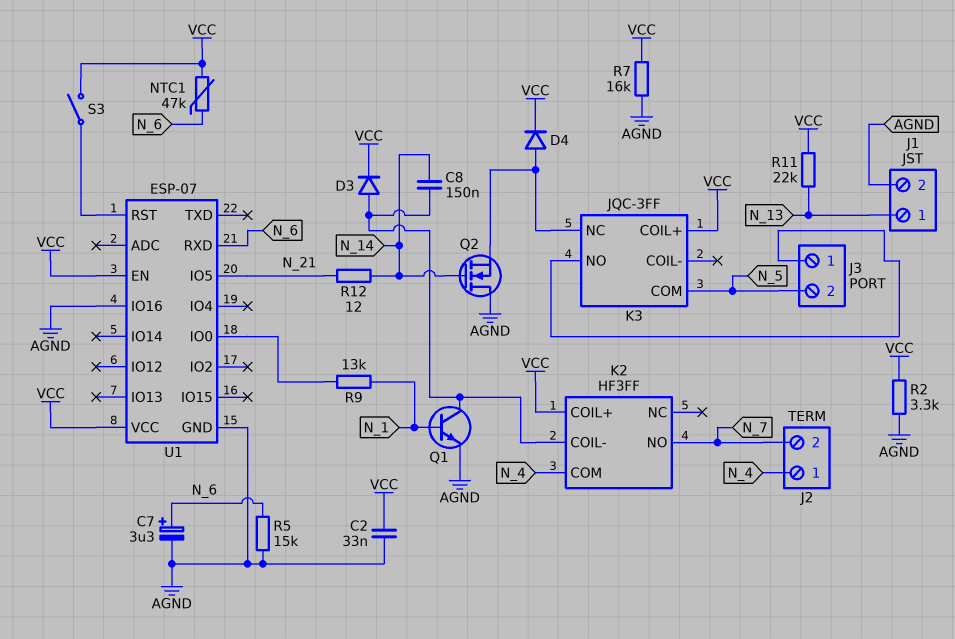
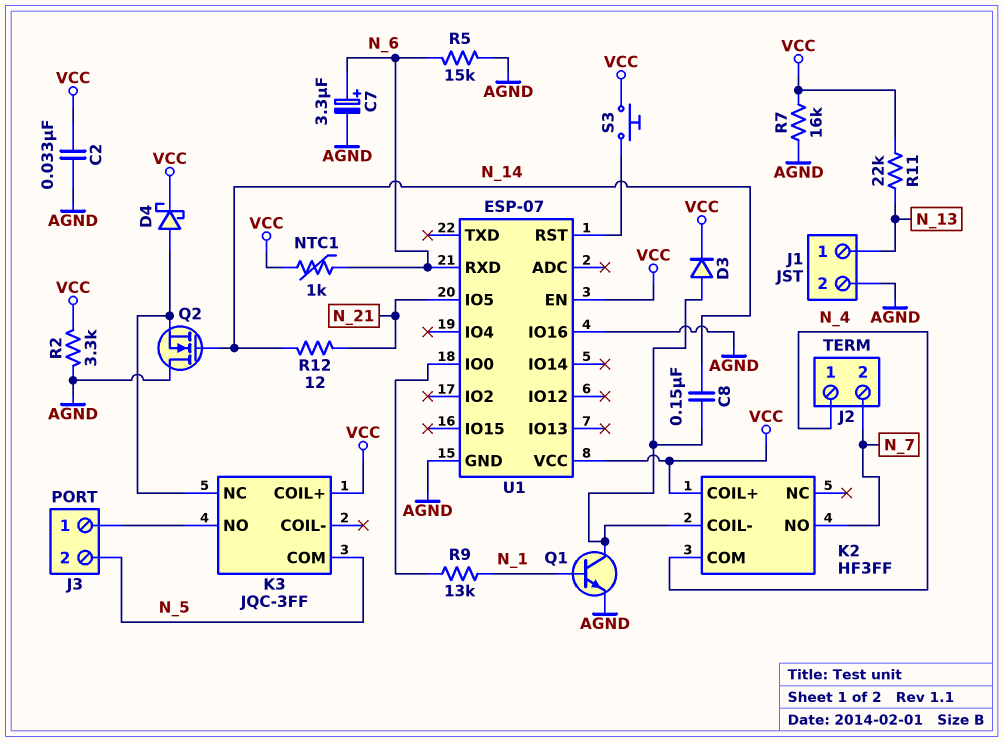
D4: diode (A K3/NC, K VCC) -> schottky (A K3/NC, K VCC)
NTC1: 47k (N_6, VCC) -> 1k (N_6, VCC)
S3: switch (U1/RST, VCC) -> button (U1/RST, VCC)

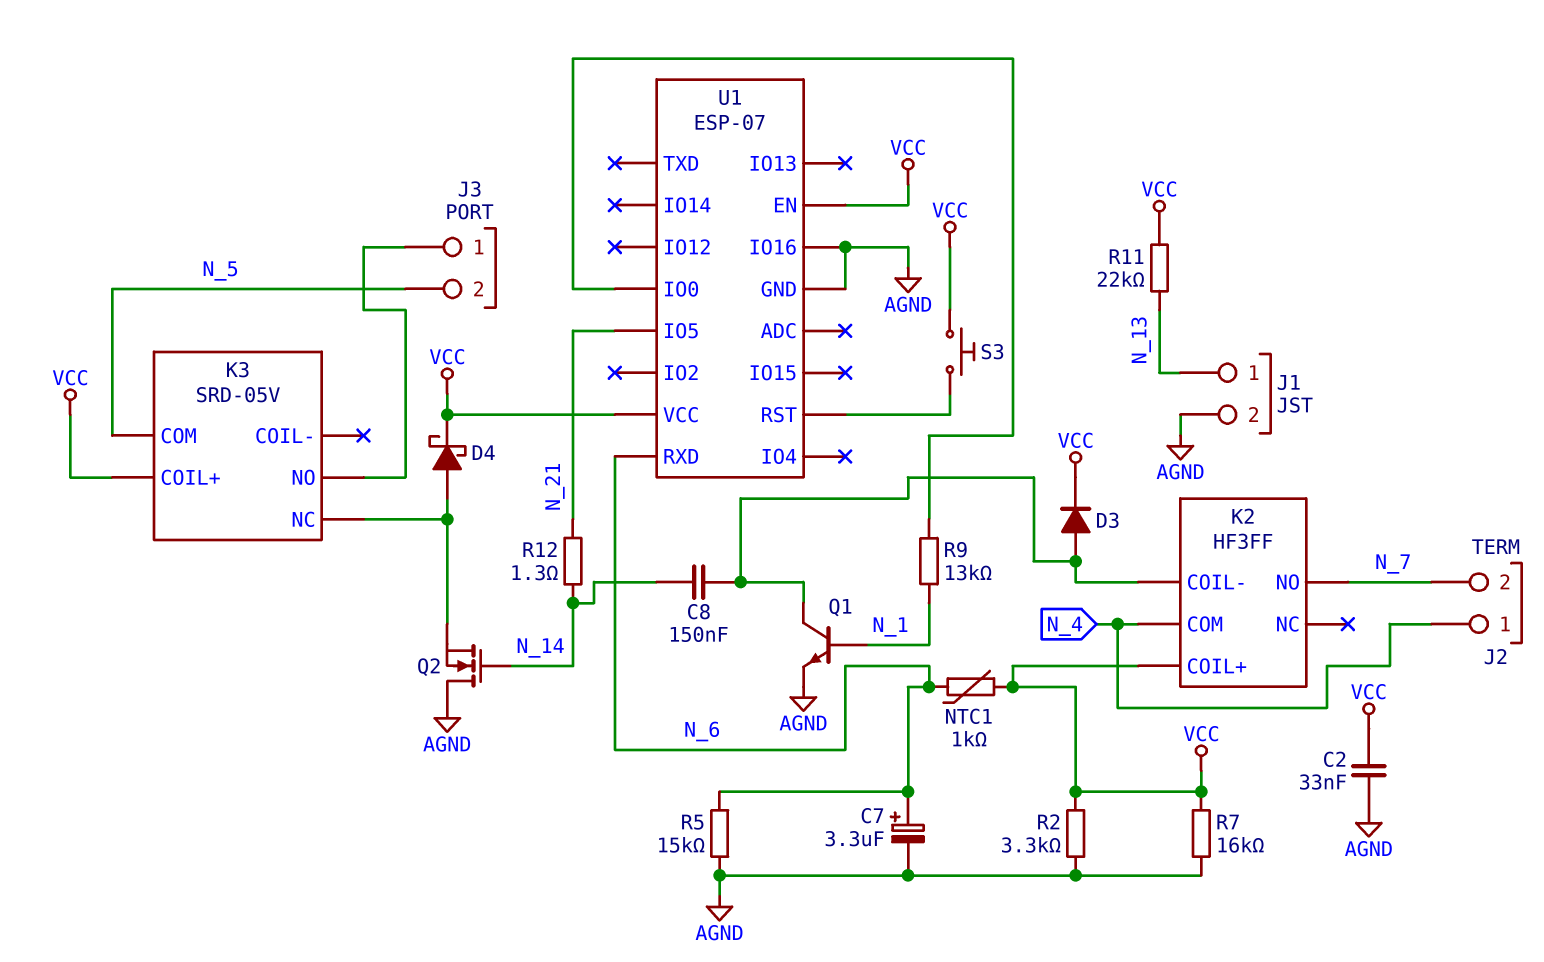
K3: JQC-3FF -> SRD-05V
R12: 12 (N_14, N_21) -> 1.3 (N_14, N_21)

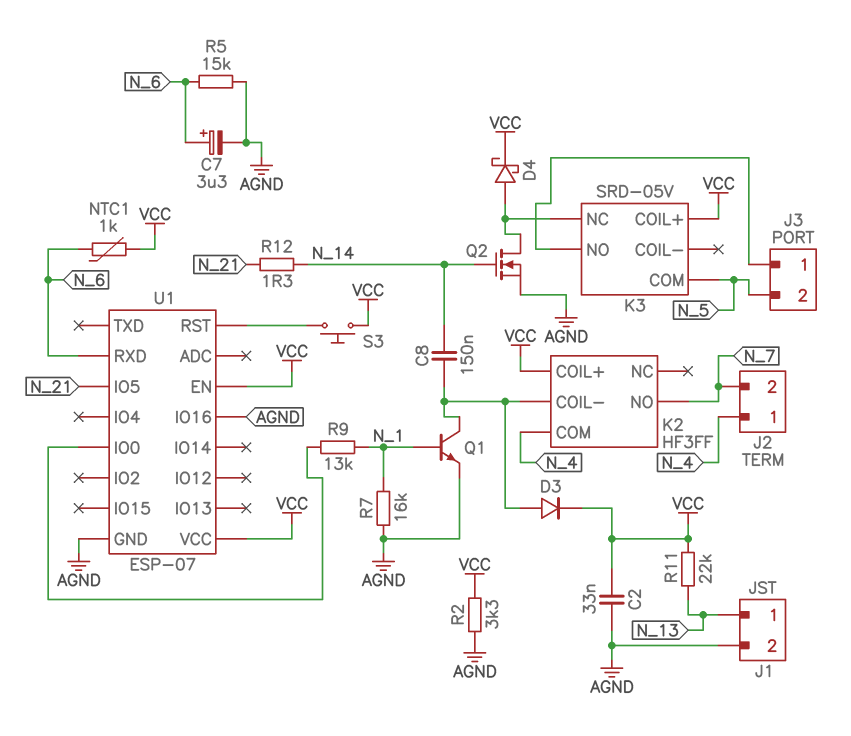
Q2: NMOS (G N_14, D AGND, S K3/NC) -> NMOS (G N_14, D K3/NC, S AGND)
R7: 16k (AGND, VCC) -> 16k (AGND, N_1)

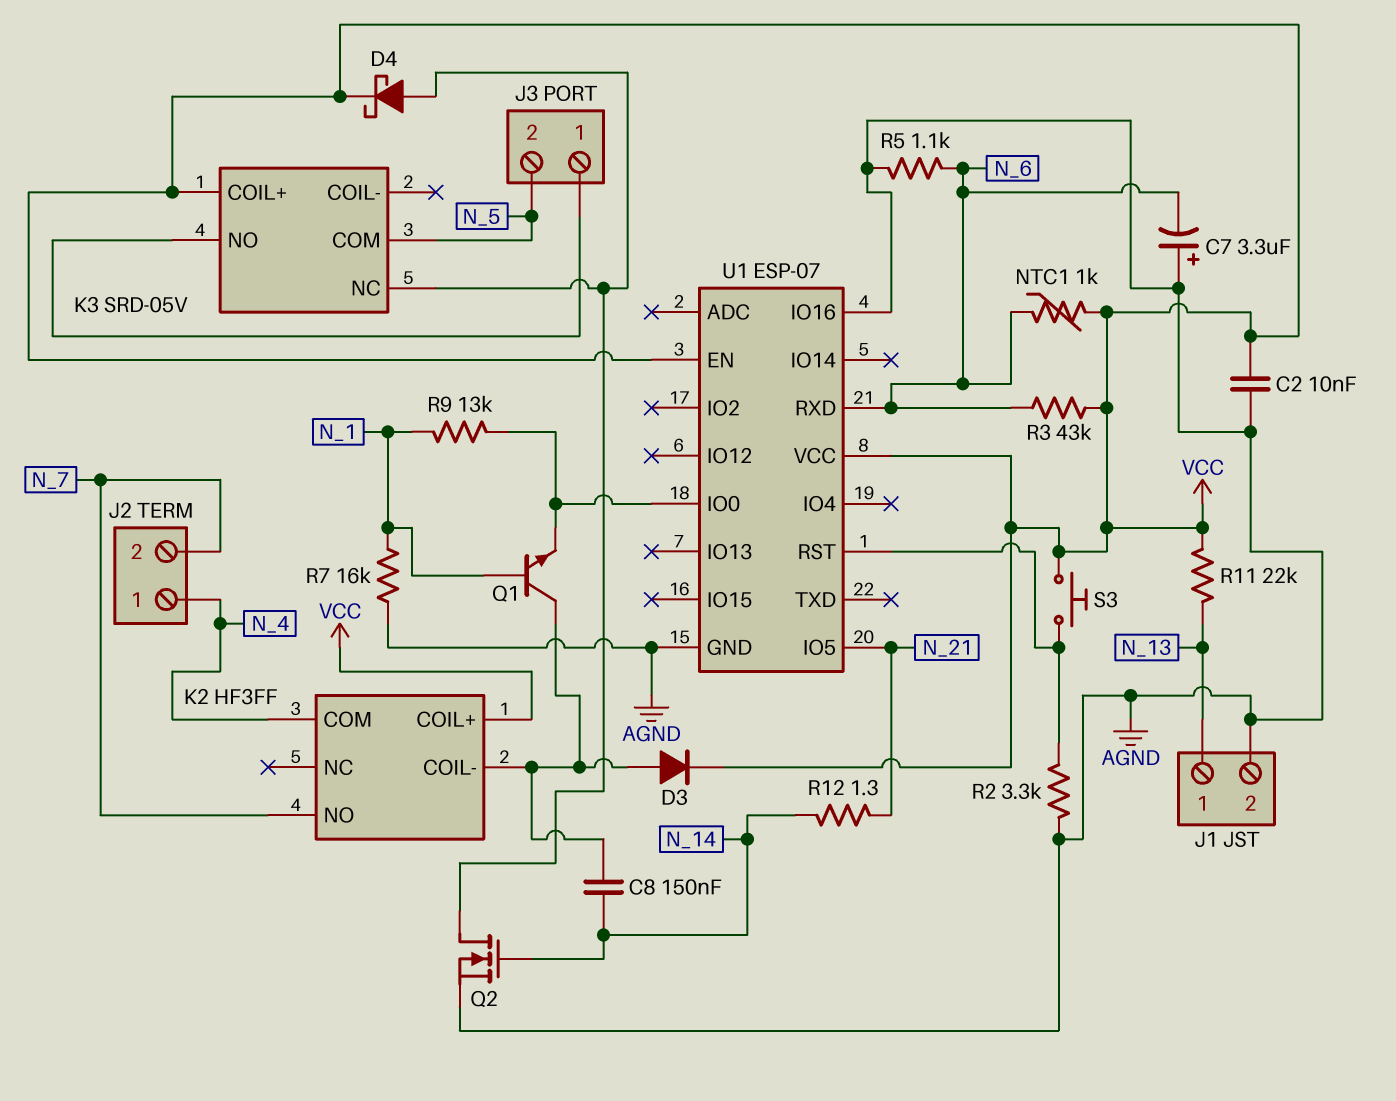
C2: 33nF (AGND, VCC) -> 10nF (AGND, VCC)
C7: 3.3uF (plus N_6, minus AGND) -> 3.3uF (plus AGND, minus N_6)
Q1: NPN (B N_1, C K2/COIL-, E AGND) -> NPN (B N_1, C K2/COIL-, E U1/IO0)
R2: 3.3k (AGND, VCC) -> 3.3k (AGND, U1/RST)
R3: none -> 43k (N_6, VCC)
R5: 15k (AGND, N_6) -> 1.1k (AGND, N_6)

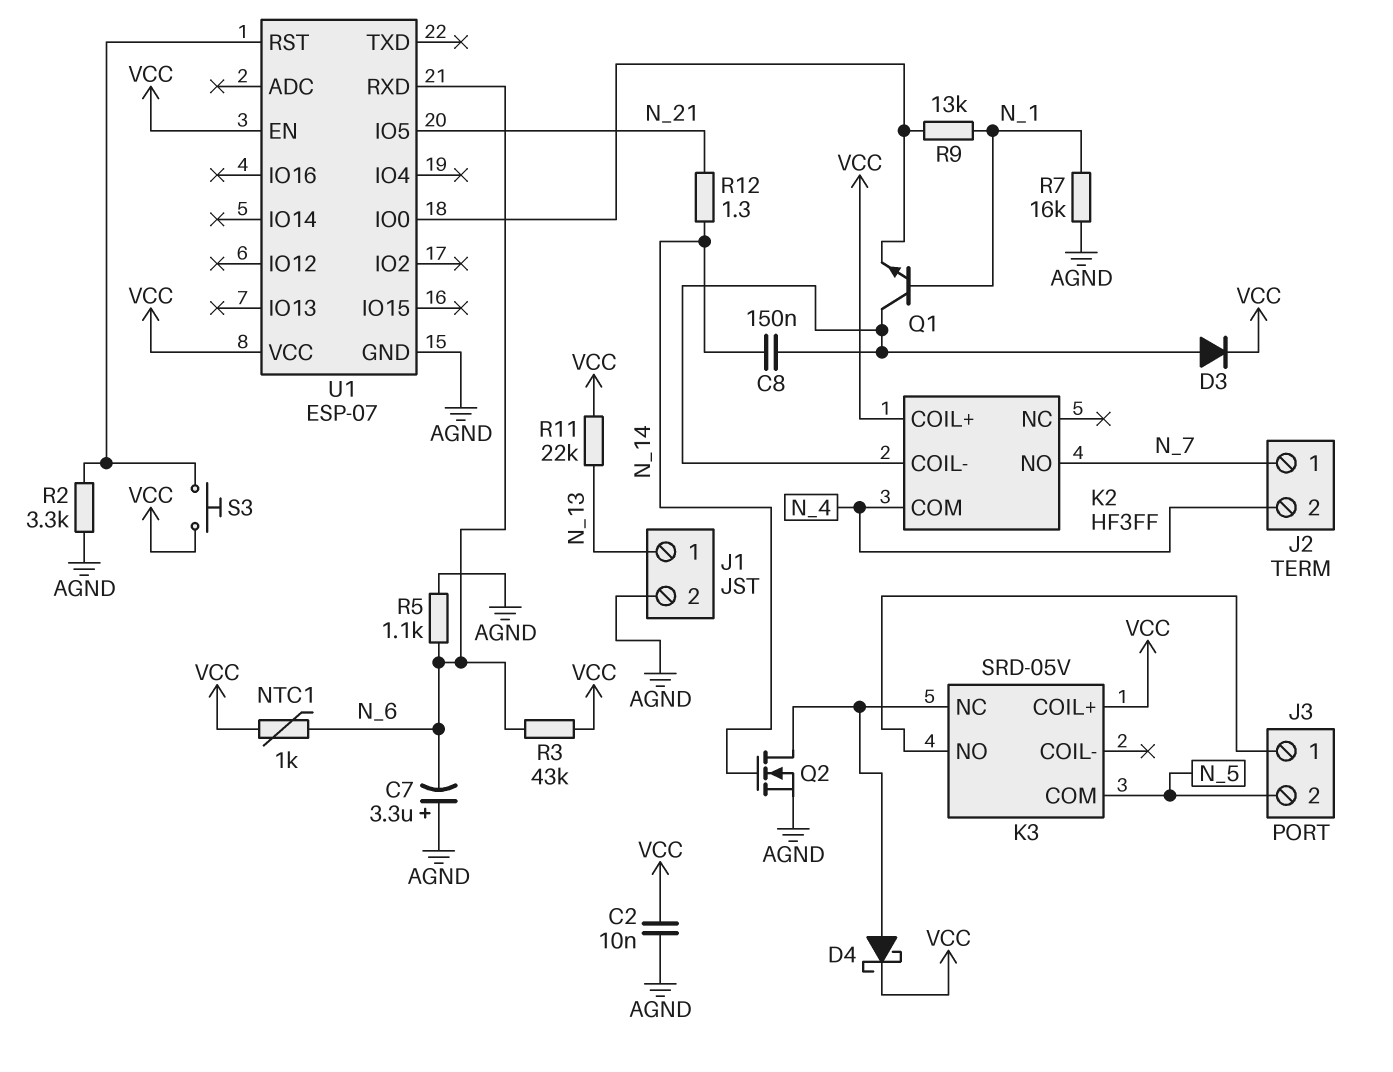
J2 pin 1: N_4 -> N_7
J2 pin 2: N_7 -> N_4
U1 pin IO16: AGND -> none

